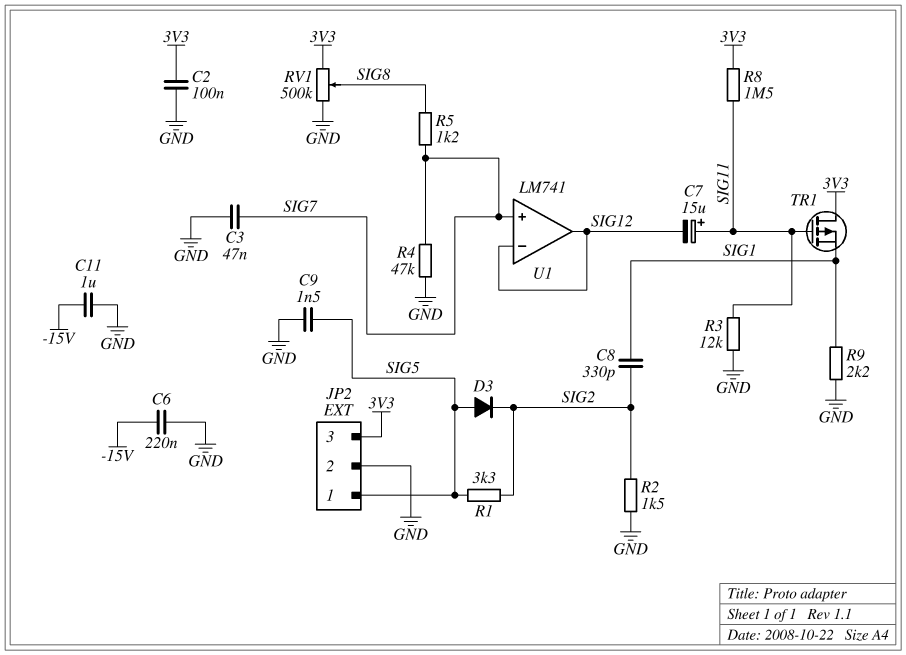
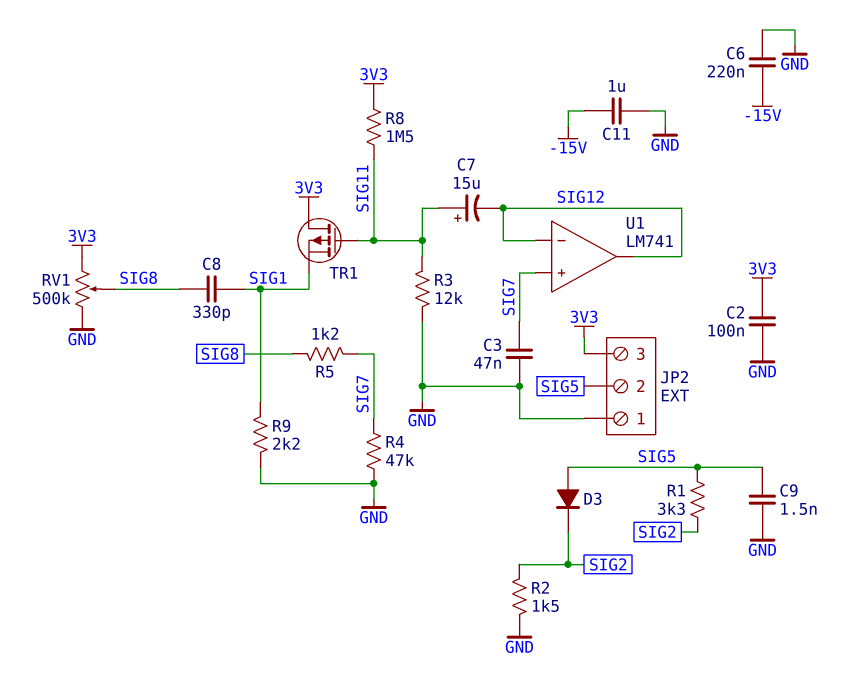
C8: 330pF (SIG1, SIG2) -> 330pF (SIG1, SIG8)
JP2 pin 1: SIG5 -> GND
JP2 pin 2: GND -> SIG5

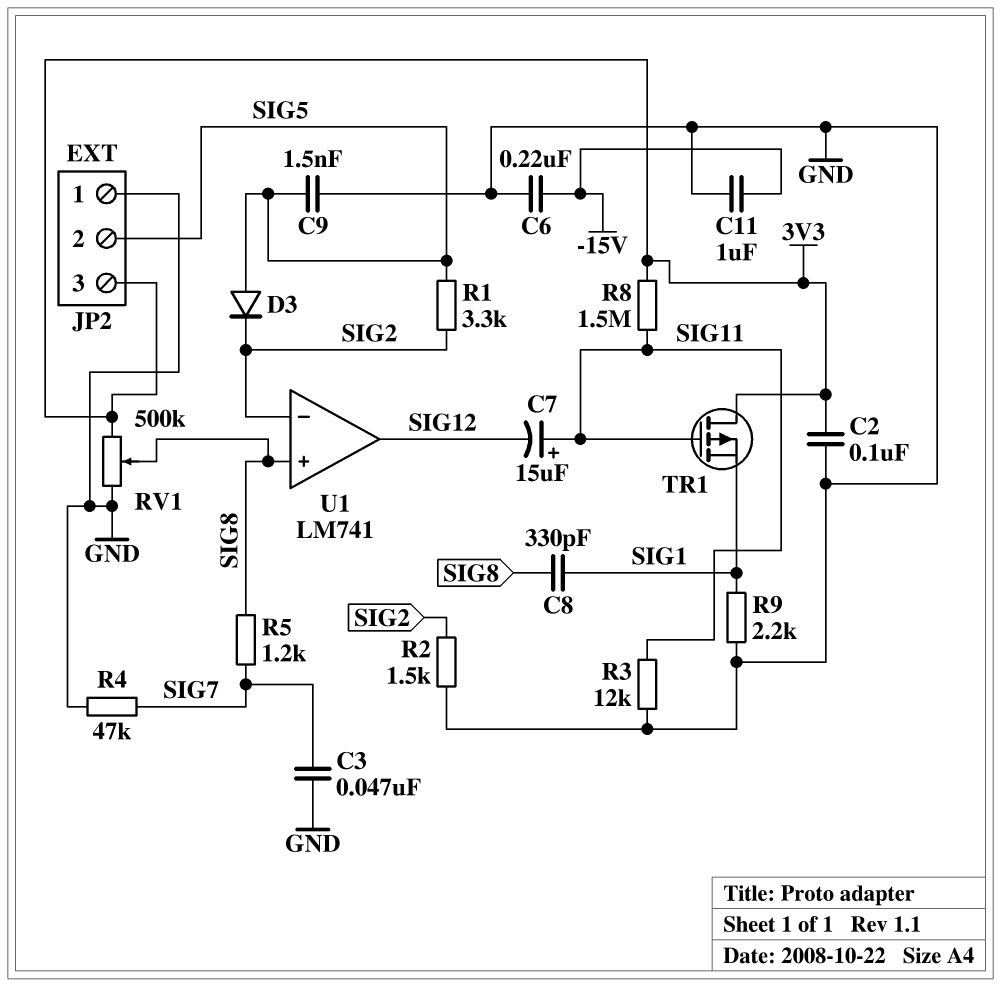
U1 pin in+: SIG7 -> SIG8
U1 pin in-: SIG12 -> SIG2

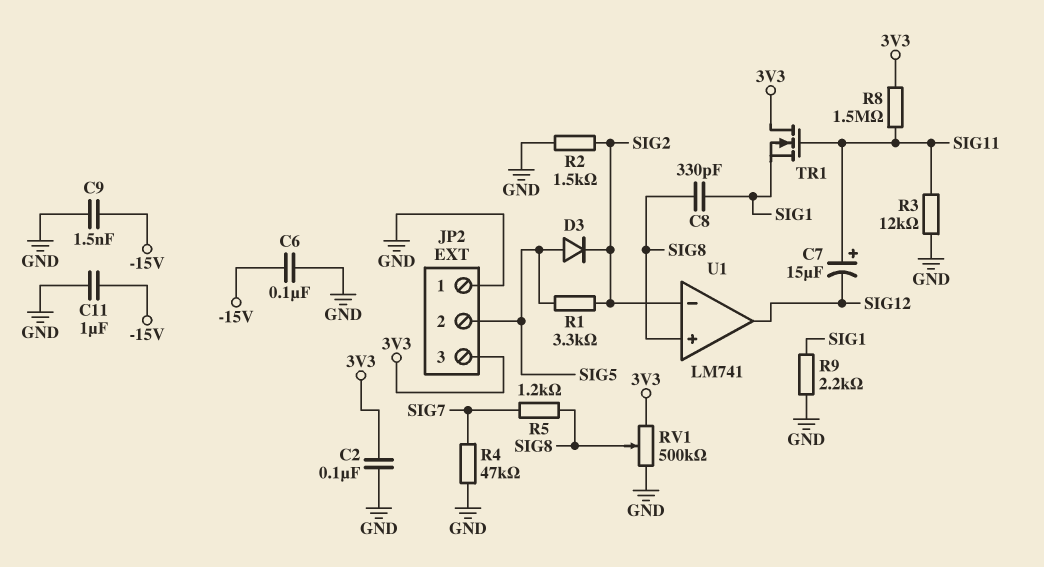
C3: 47nF (GND, SIG7) -> none
C6: 220nF (-15V, GND) -> 100nF (-15V, GND)
C9: 1.5nF (GND, SIG5) -> 1.5nF (-15V, GND)
TR1: PMOS (G SIG11, D 3V3, S SIG1) -> NMOS (G SIG11, D 3V3, S SIG1)

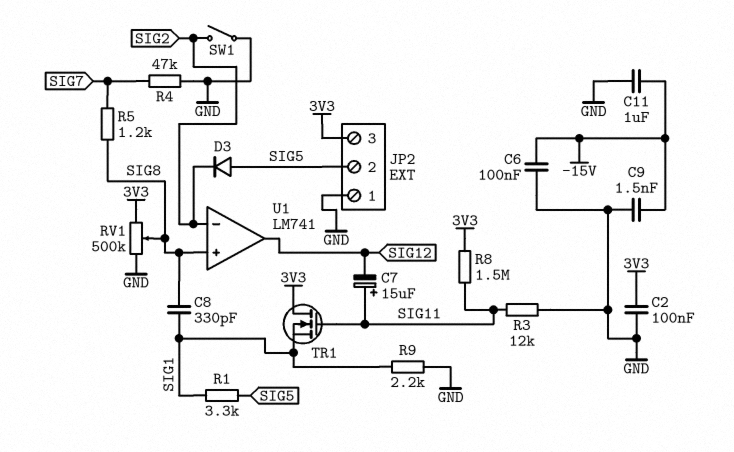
R1: 3.3k (SIG2, SIG5) -> 3.3k (SIG1, SIG5)
R2: 1.5k (GND, SIG2) -> none
SW1: none -> switch (GND, SIG2)

